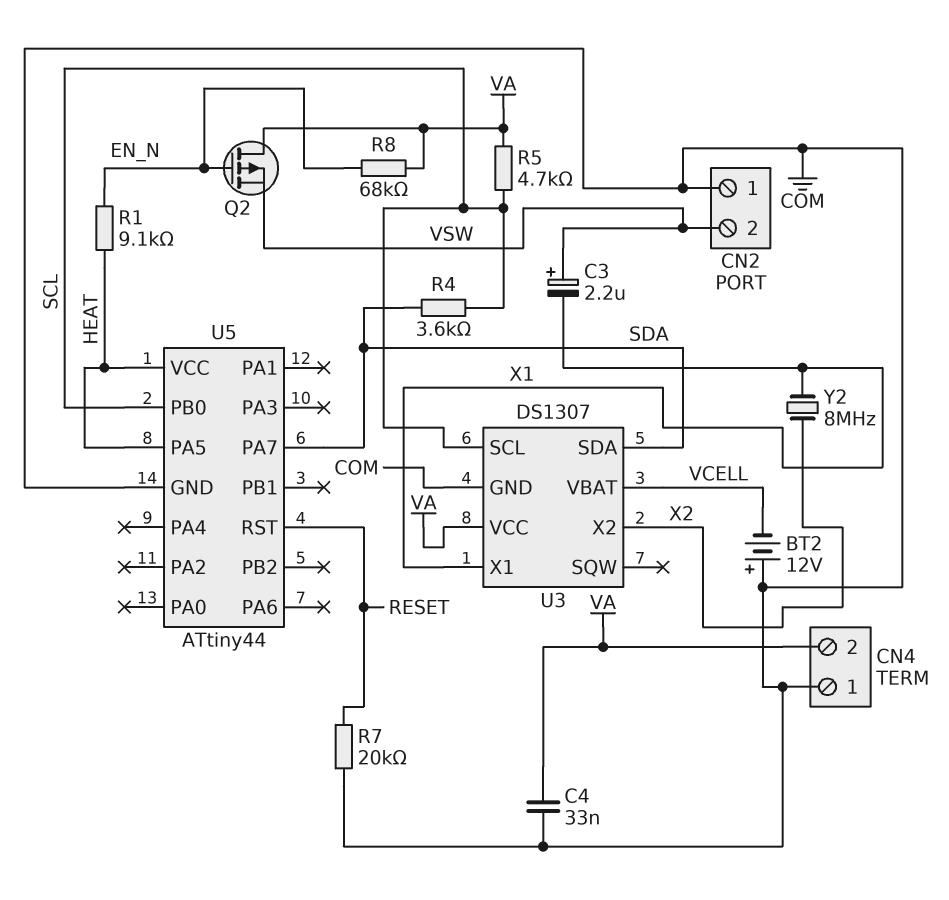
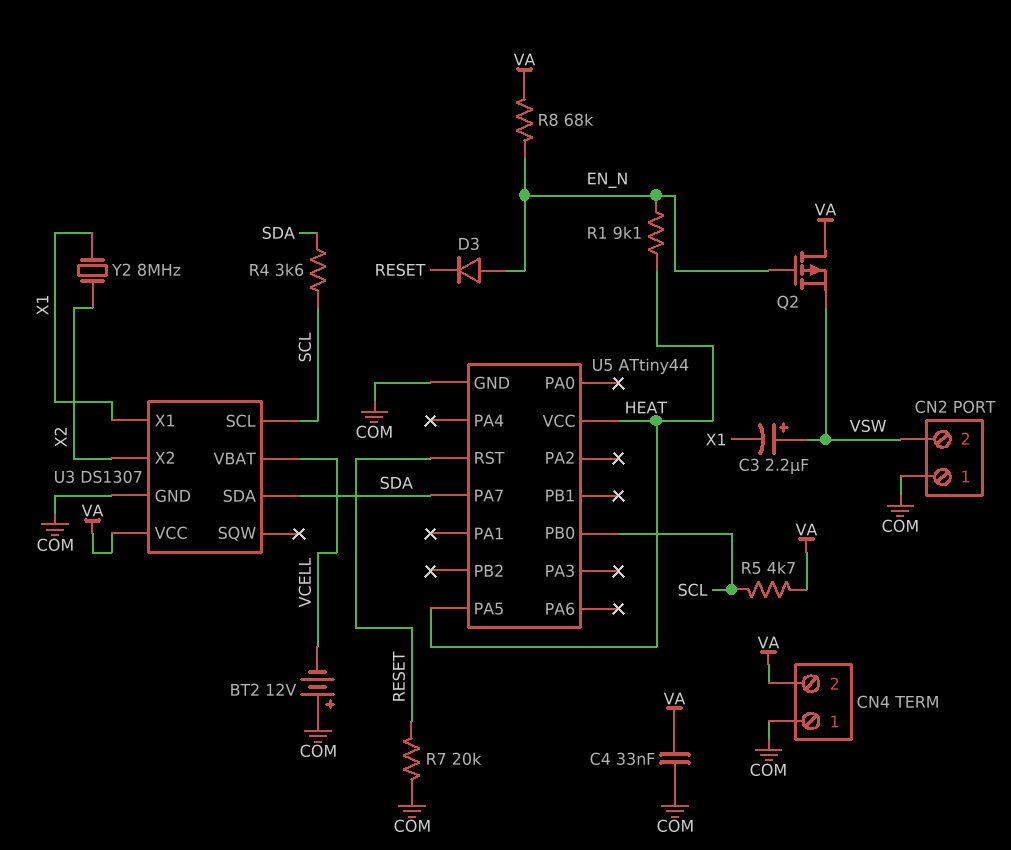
D3: none -> diode (A EN_N, K RESET)

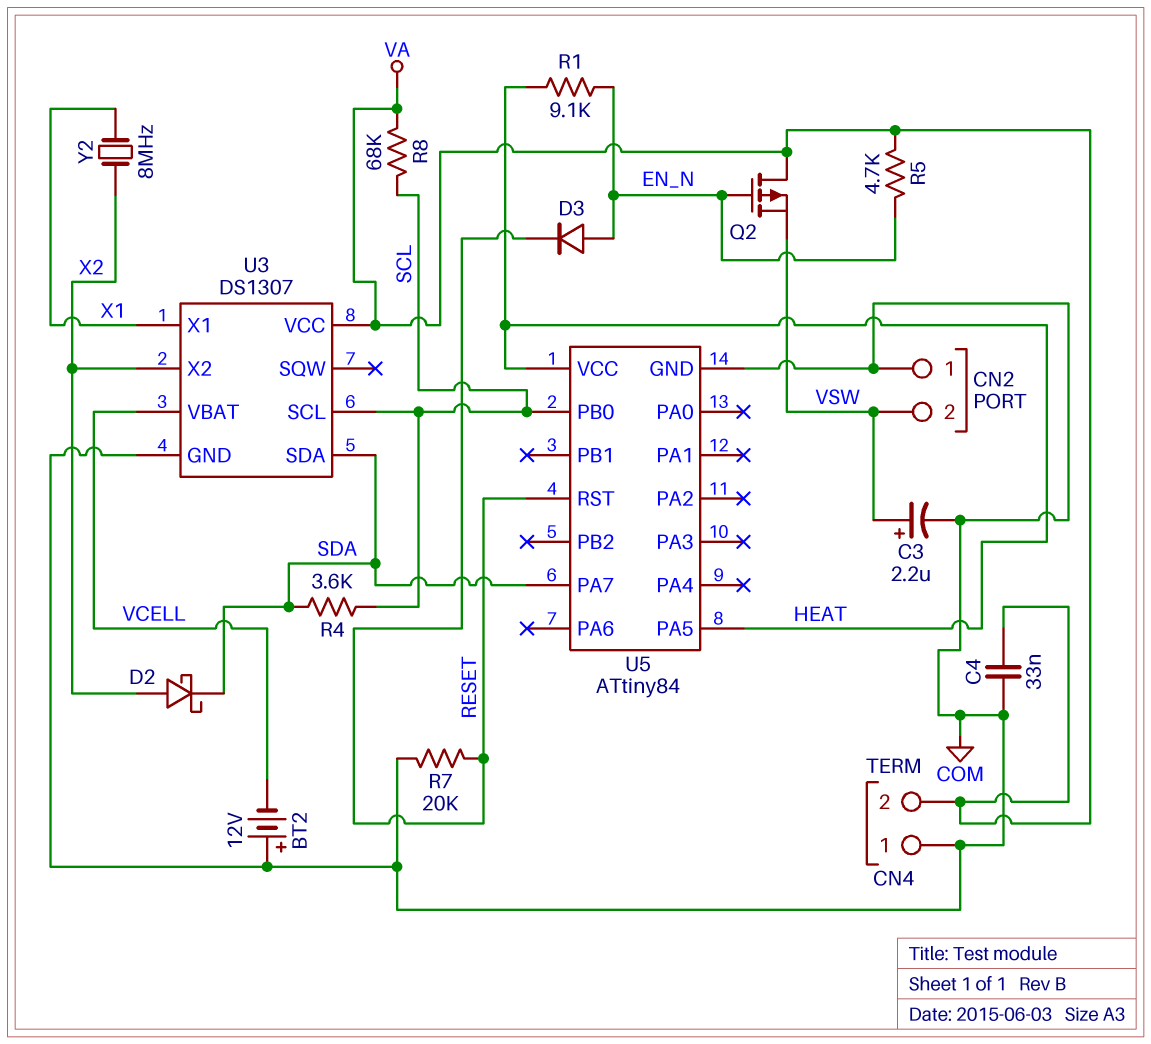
C3: 2.2uF (plus VSW, minus X1) -> 2.2uF (plus VSW, minus COM)
D2: none -> schottky (A X2, K SDA)
R5: 4.7k (SCL, VA) -> 4.7k (EN_N, VA)
R8: 68k (EN_N, VA) -> 68k (SCL, VA)
U5: ATtiny44 -> ATtiny84

